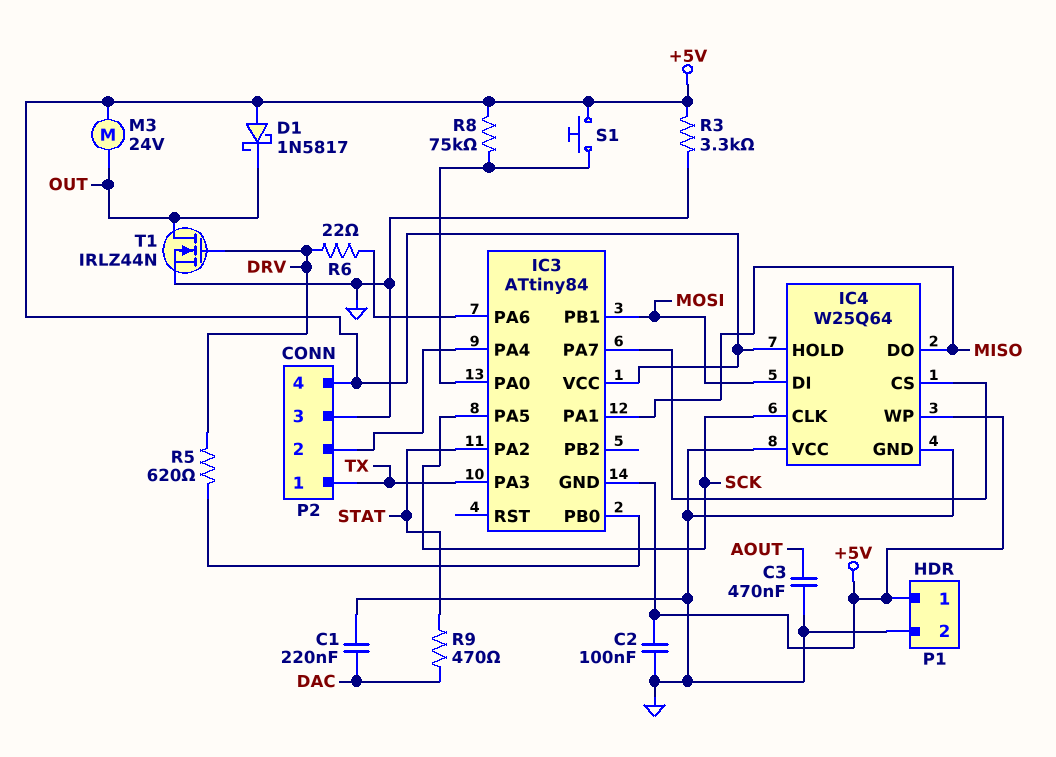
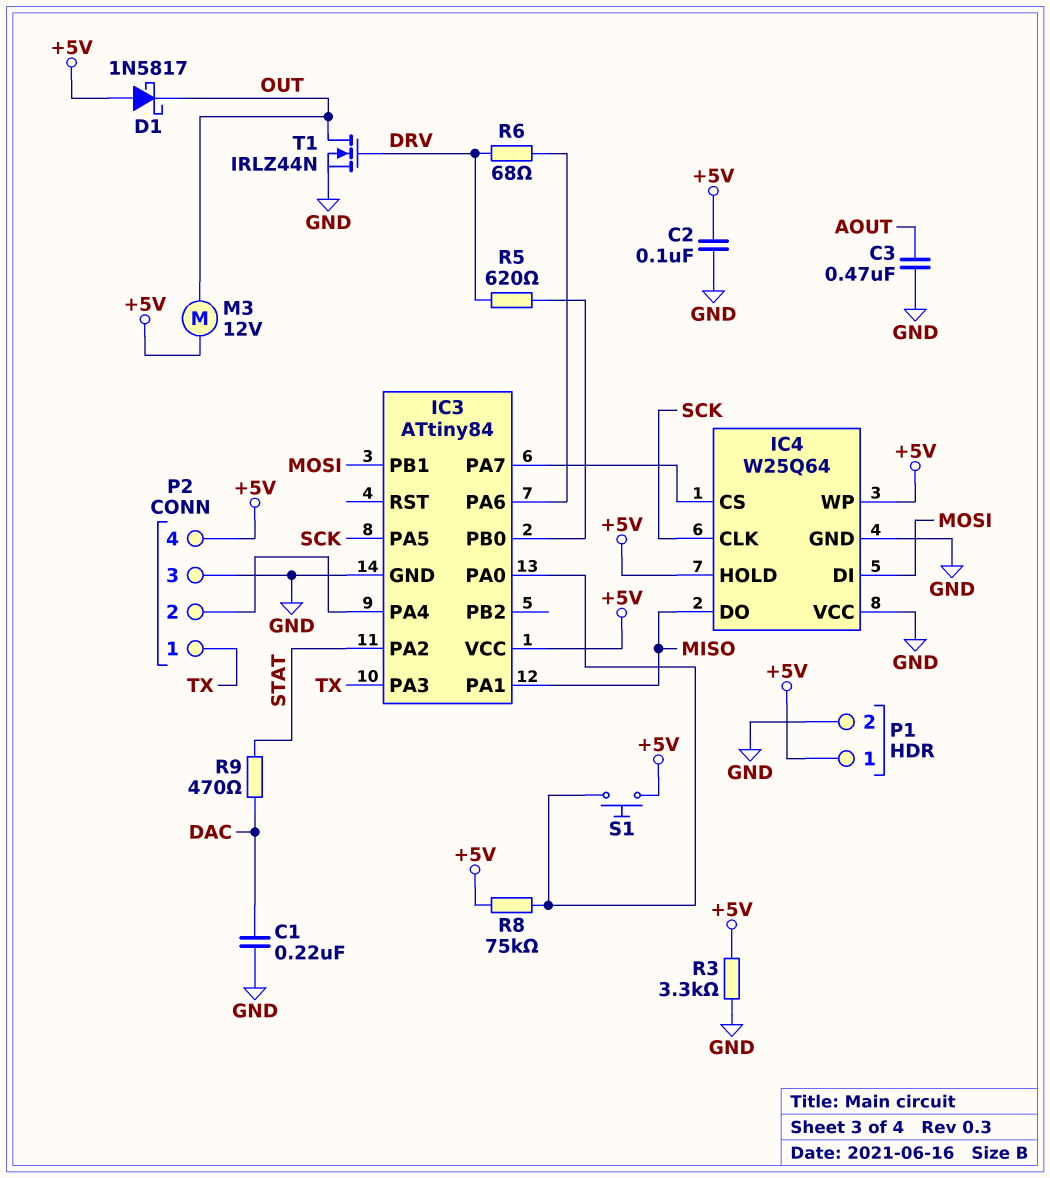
IC3 pin GND: +5V -> GND
M3: motor 24V (+5V, OUT) -> motor 12V (+5V, OUT)
R6: 22 (DRV, IC3/PA6) -> 68 (DRV, IC3/PA6)

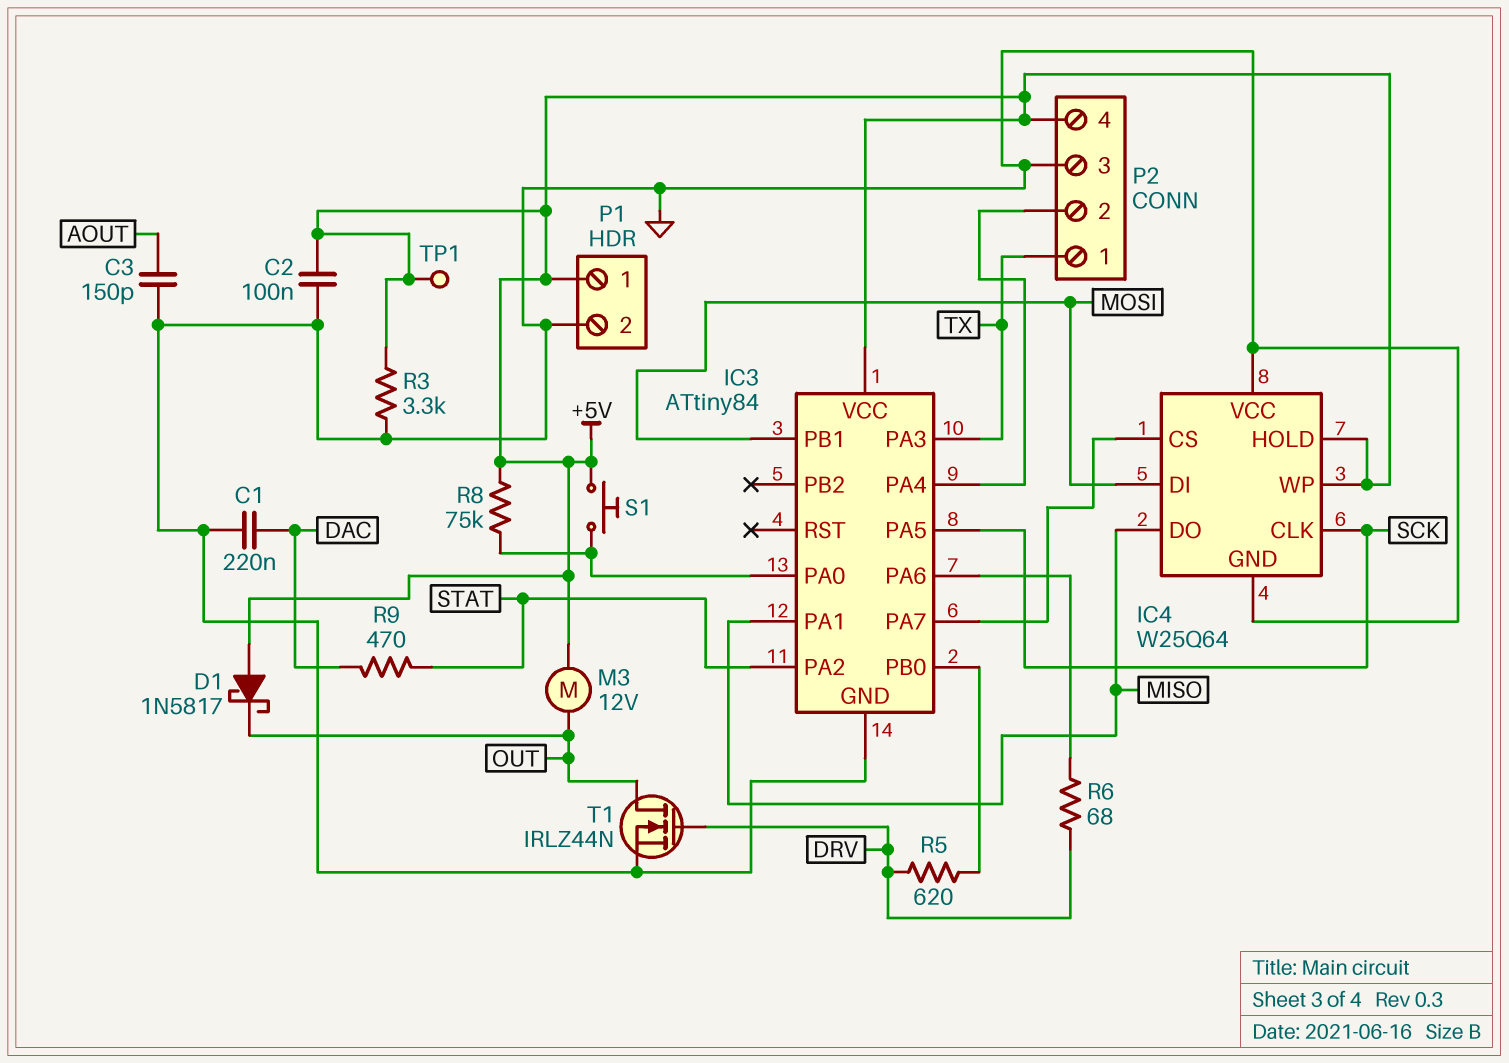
C3: 470nF (AOUT, GND) -> 150pF (AOUT, GND)
TP1: none -> test point (+5V)

